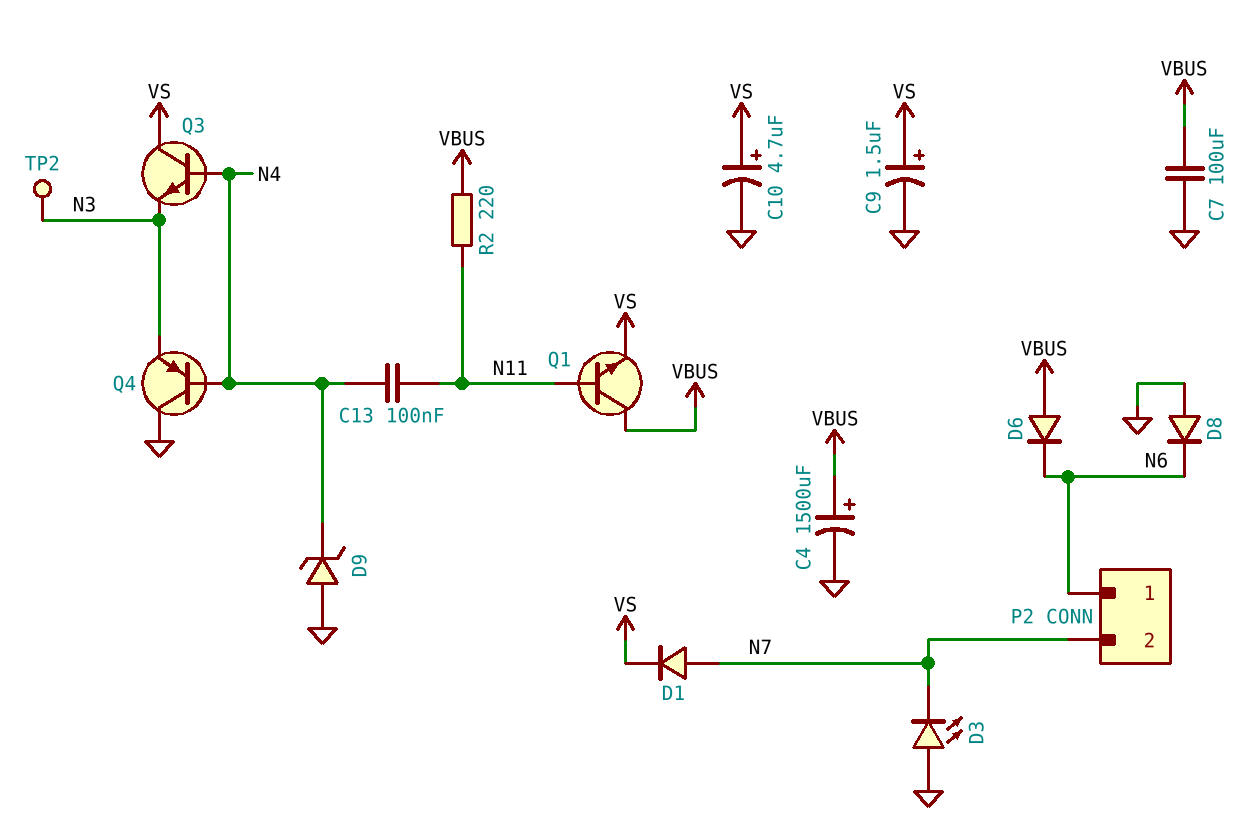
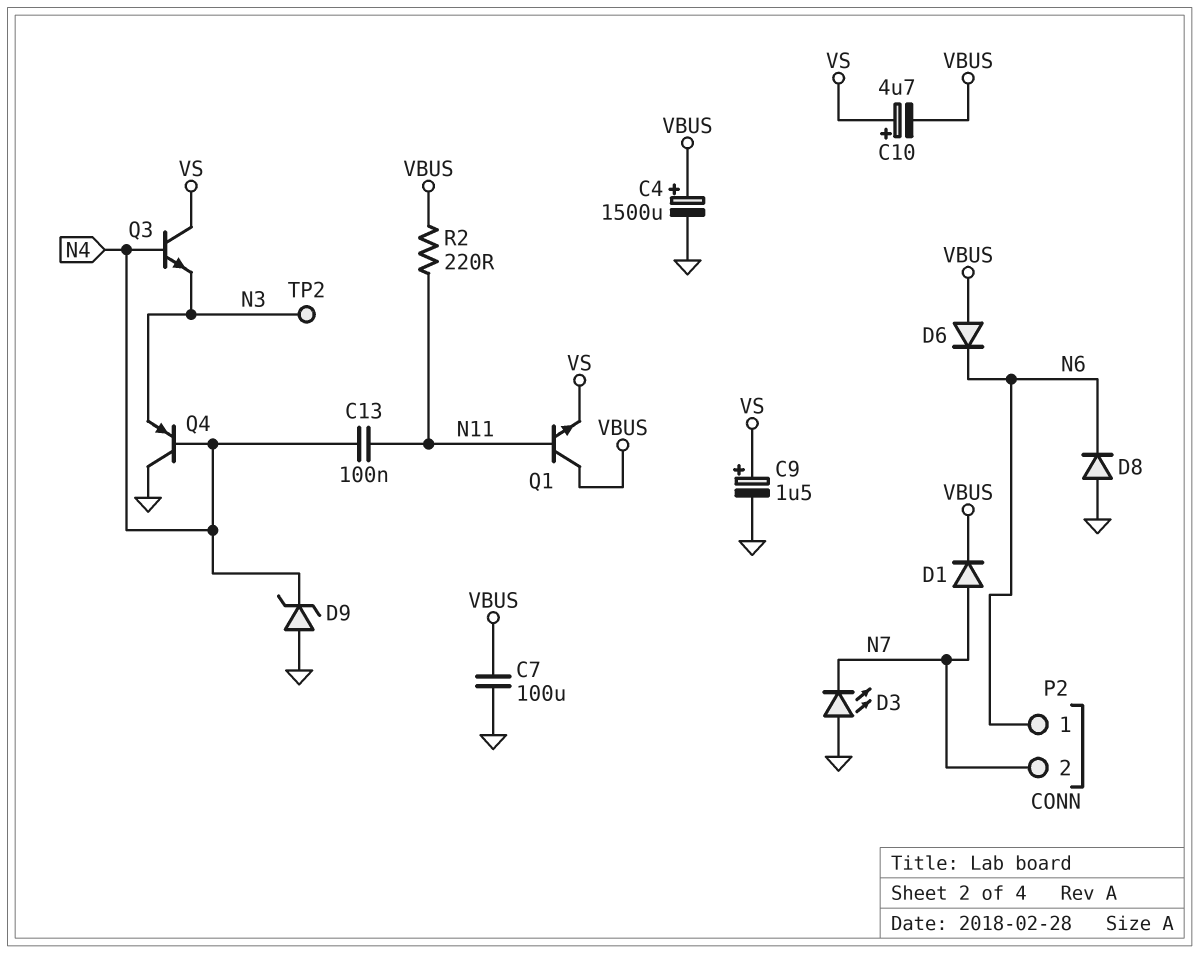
C10: 4.7uF (plus VS, minus GND) -> 4.7uF (plus VS, minus VBUS)
D1: diode (A N7, K VS) -> diode (A N7, K VBUS)

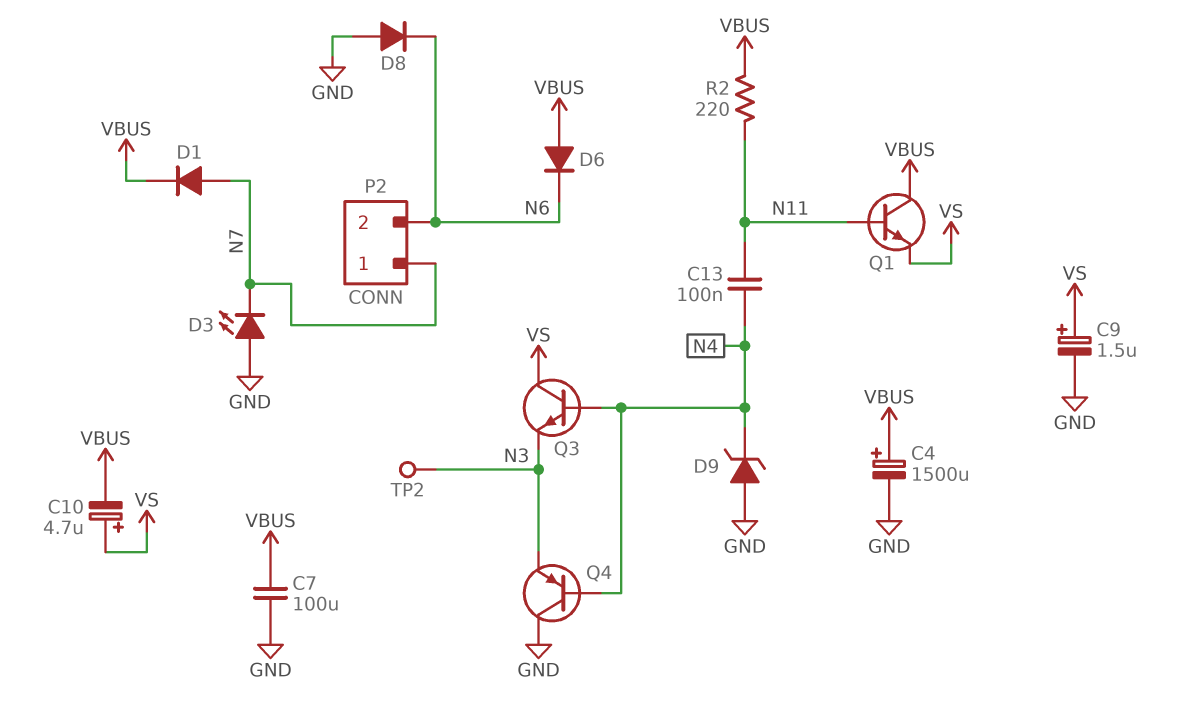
P2 pin 1: N6 -> N7
P2 pin 2: N7 -> N6

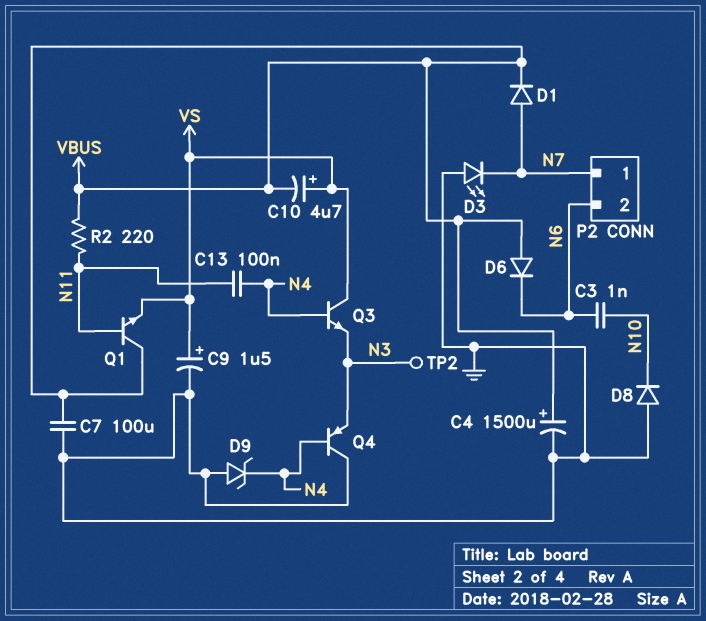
C3: none -> 1nF (N6, N10)
D8: diode (A GND, K N6) -> diode (A GND, K N10)

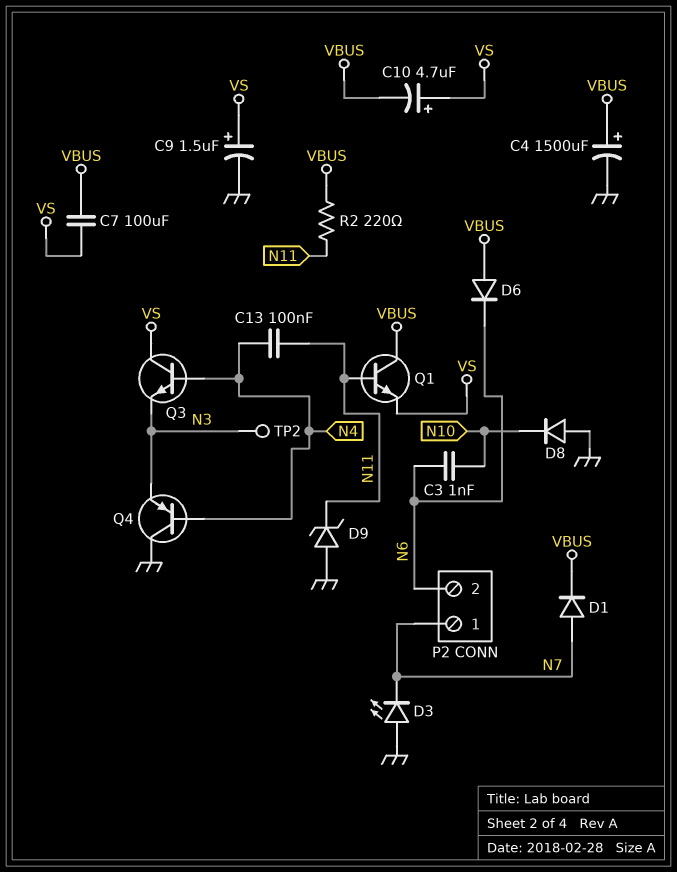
C7: 100uF (GND, VBUS) -> 100uF (VBUS, VS)
D9: zener (A GND, K N4) -> zener (A GND, K N11)

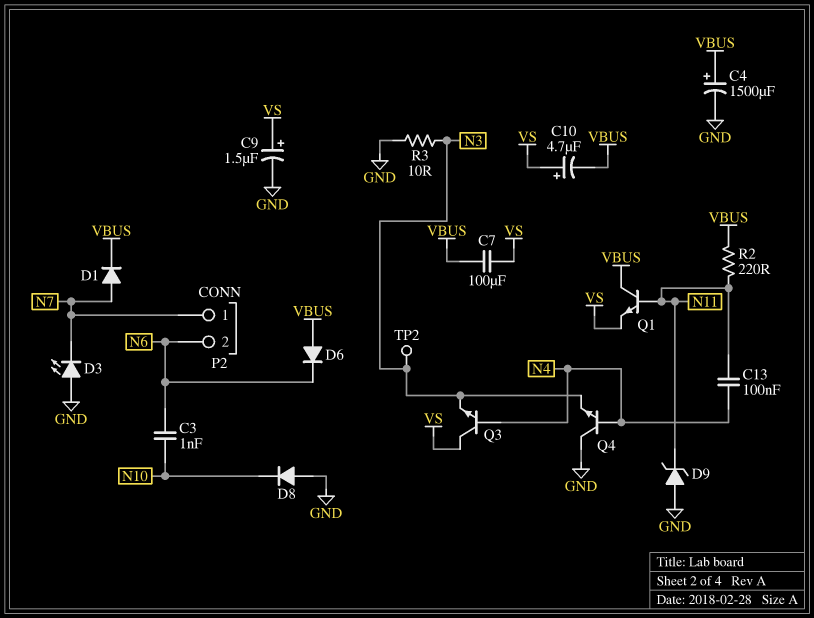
Q4: PNP (B N4, C GND, E N3) -> NPN (B N4, C GND, E N3)
R3: none -> 10 (GND, N3)

